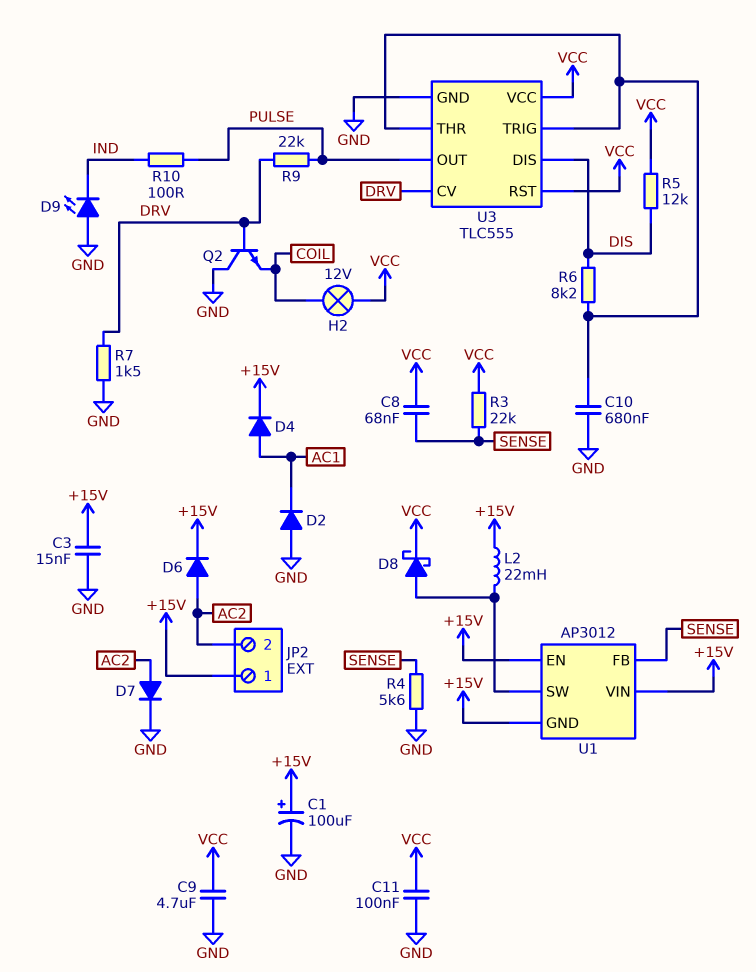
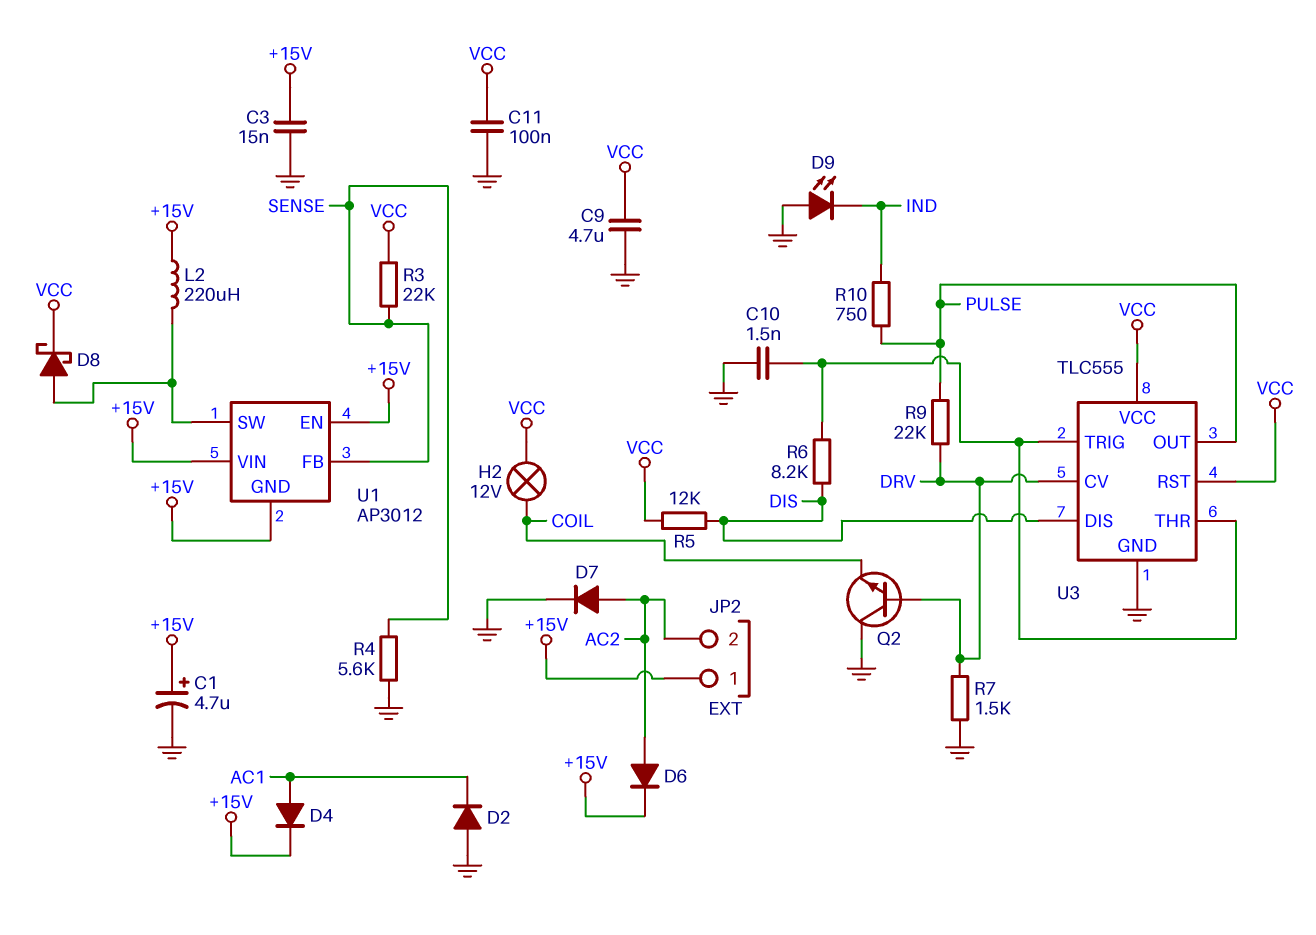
C1: 100uF (plus +15V, minus GND) -> 4.7uF (plus +15V, minus GND)
C8: 68nF (SENSE, VCC) -> none
C10: 680nF (GND, U3/THR) -> 1.5nF (GND, U3/THR)
L2: 22mH (+15V, U1/SW) -> 220uH (+15V, U1/SW)
R10: 100 (IND, PULSE) -> 750 (IND, PULSE)

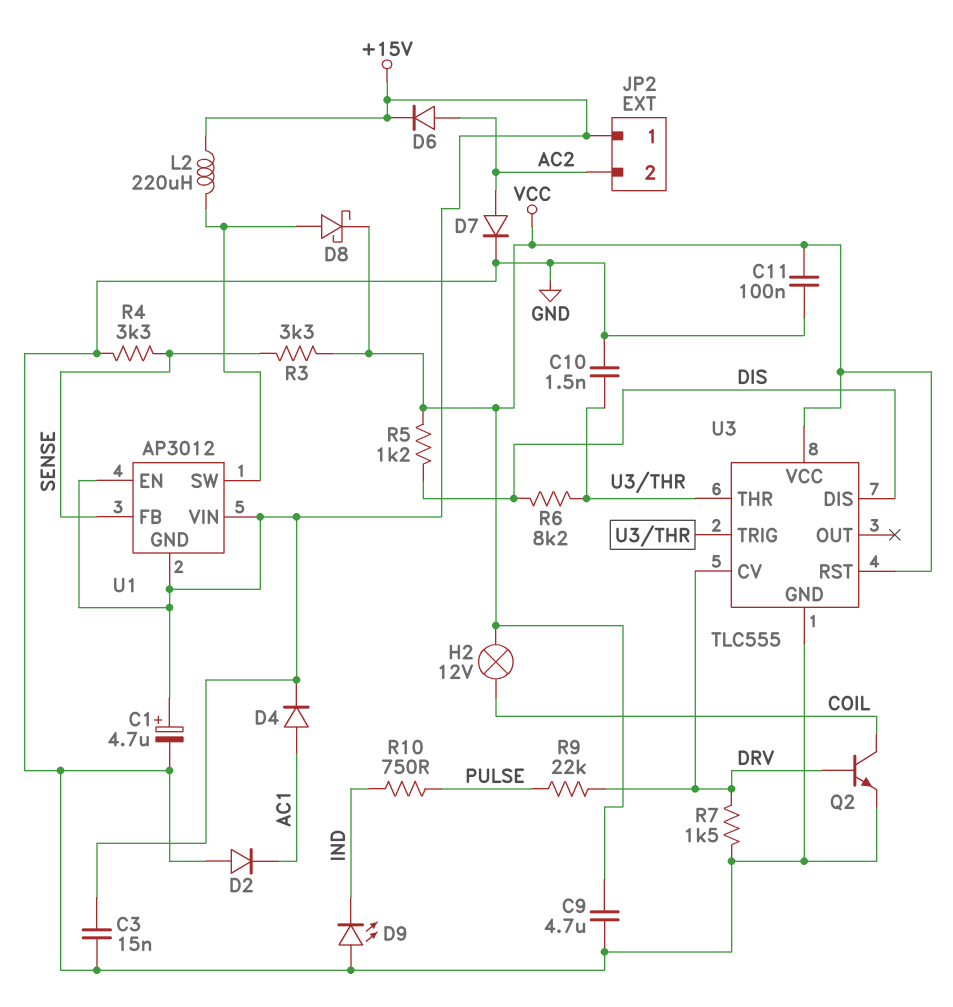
Q2: NPN (B DRV, C GND, E COIL) -> NPN (B DRV, C COIL, E GND)
R3: 22k (SENSE, VCC) -> 3.3k (SENSE, VCC)
R4: 5.6k (GND, SENSE) -> 3.3k (GND, SENSE)
R5: 12k (DIS, VCC) -> 1.2k (DIS, VCC)
U3 pin OUT: PULSE -> none

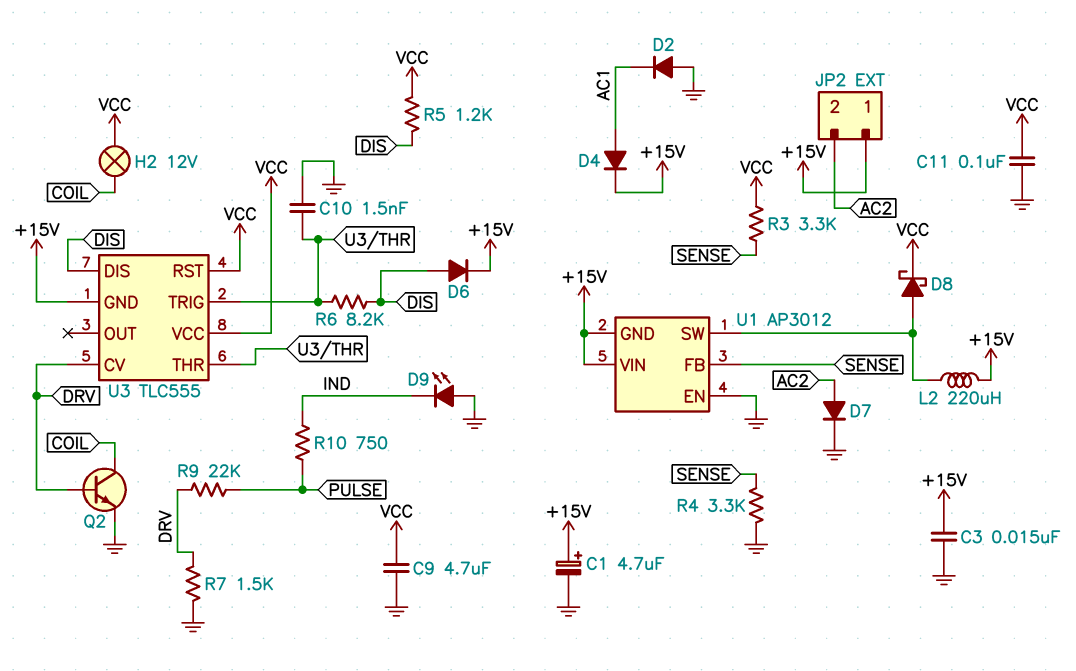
D6: diode (A AC2, K +15V) -> diode (A DIS, K +15V)
U1 pin EN: +15V -> GND
U3 pin GND: GND -> +15V

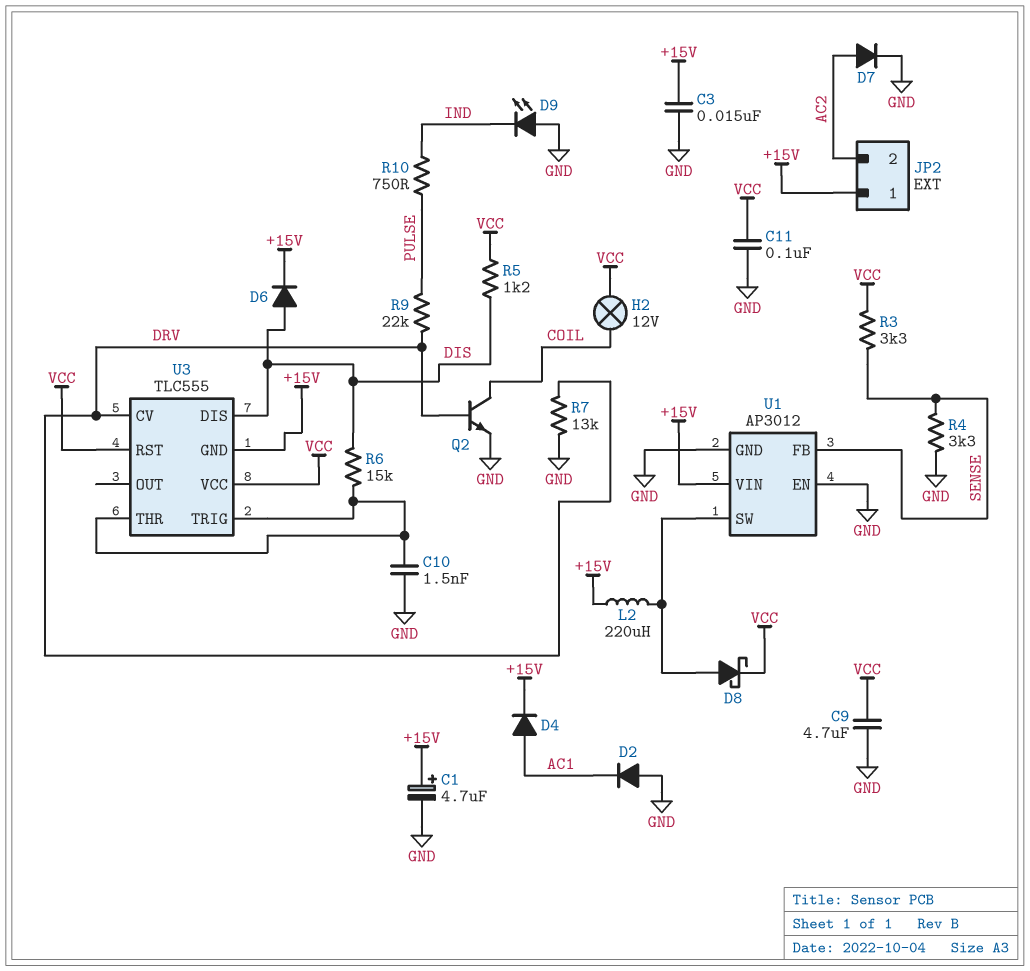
R6: 8.2k (DIS, U3/THR) -> 15k (DIS, U3/THR)
R7: 1.5k (DRV, GND) -> 13k (DRV, GND)
U1 pin GND: +15V -> GND

